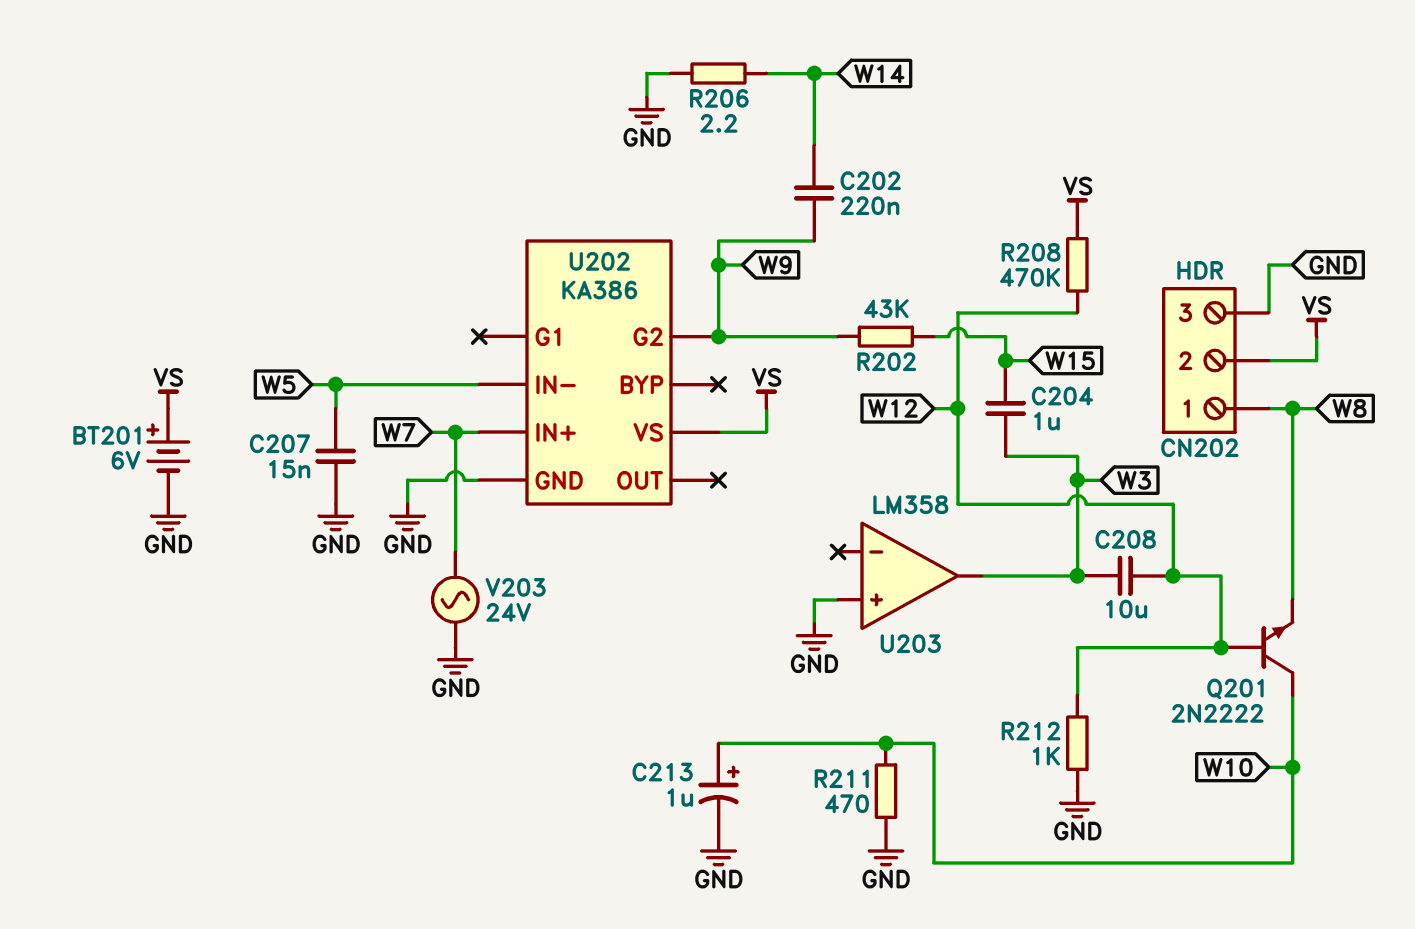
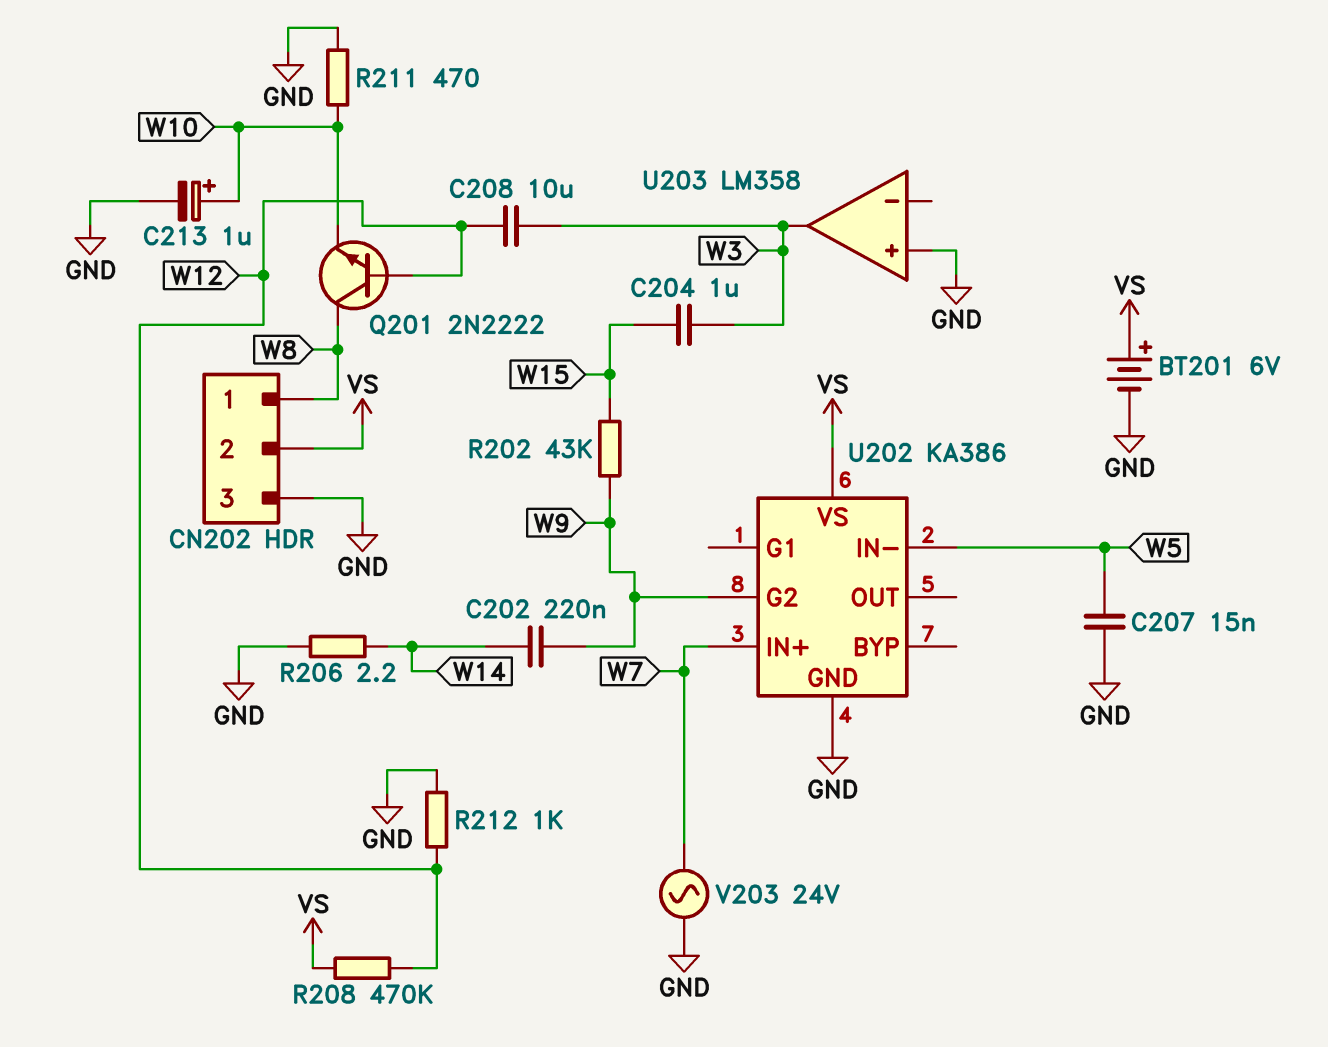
Q201: NPN 2N2222 (B W12, C W10, E W8) -> NPN 2N2222 (B W12, C W8, E W10)

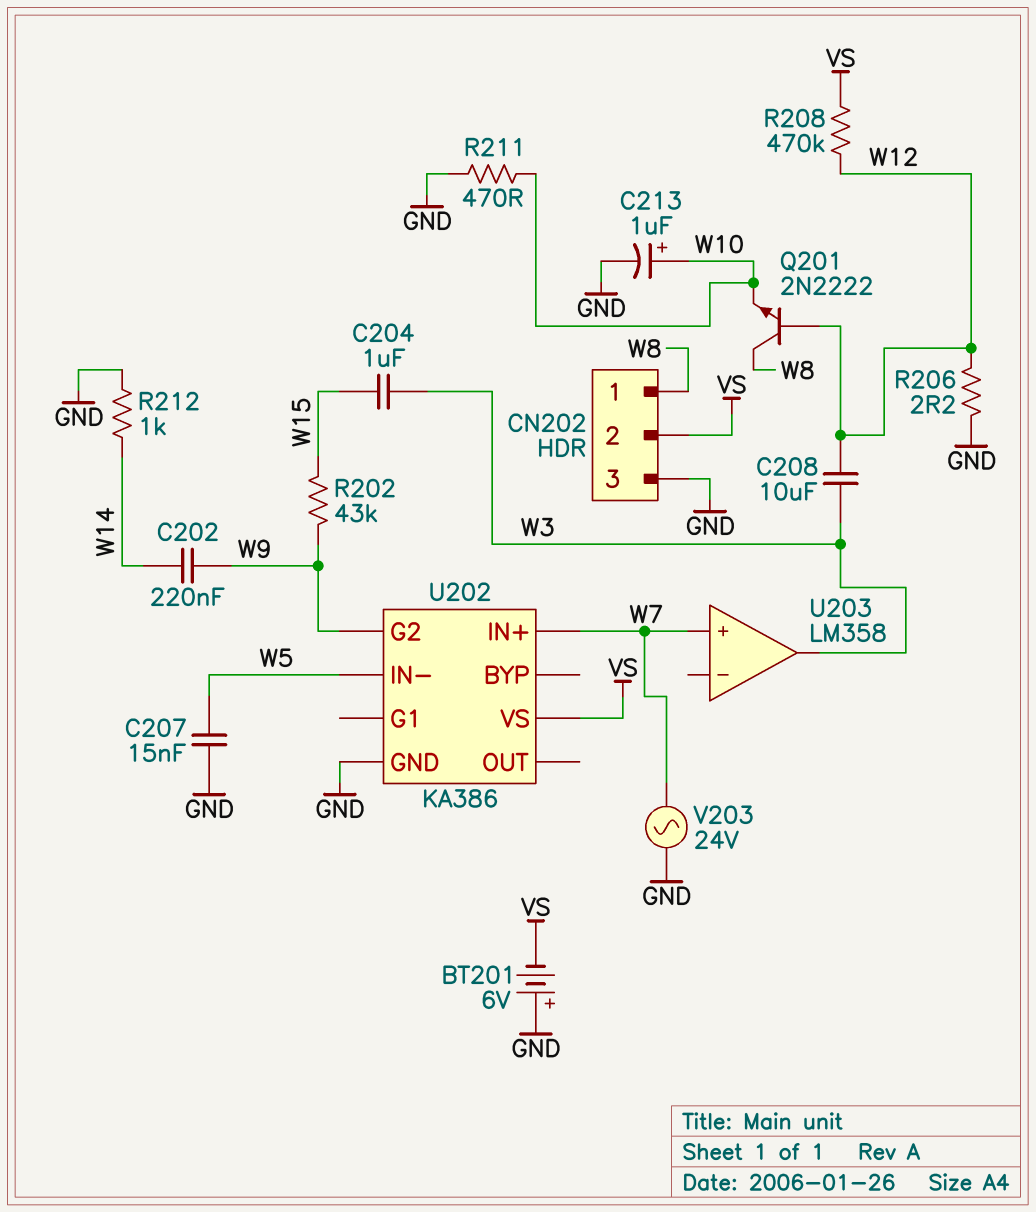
BT201: 6V (plus VS, minus GND) -> 6V (plus GND, minus VS)
R206: 2.2 (GND, W14) -> 2.2 (GND, W12)
R212: 1k (GND, W12) -> 1k (GND, W14)
U203 pin in+: GND -> W7

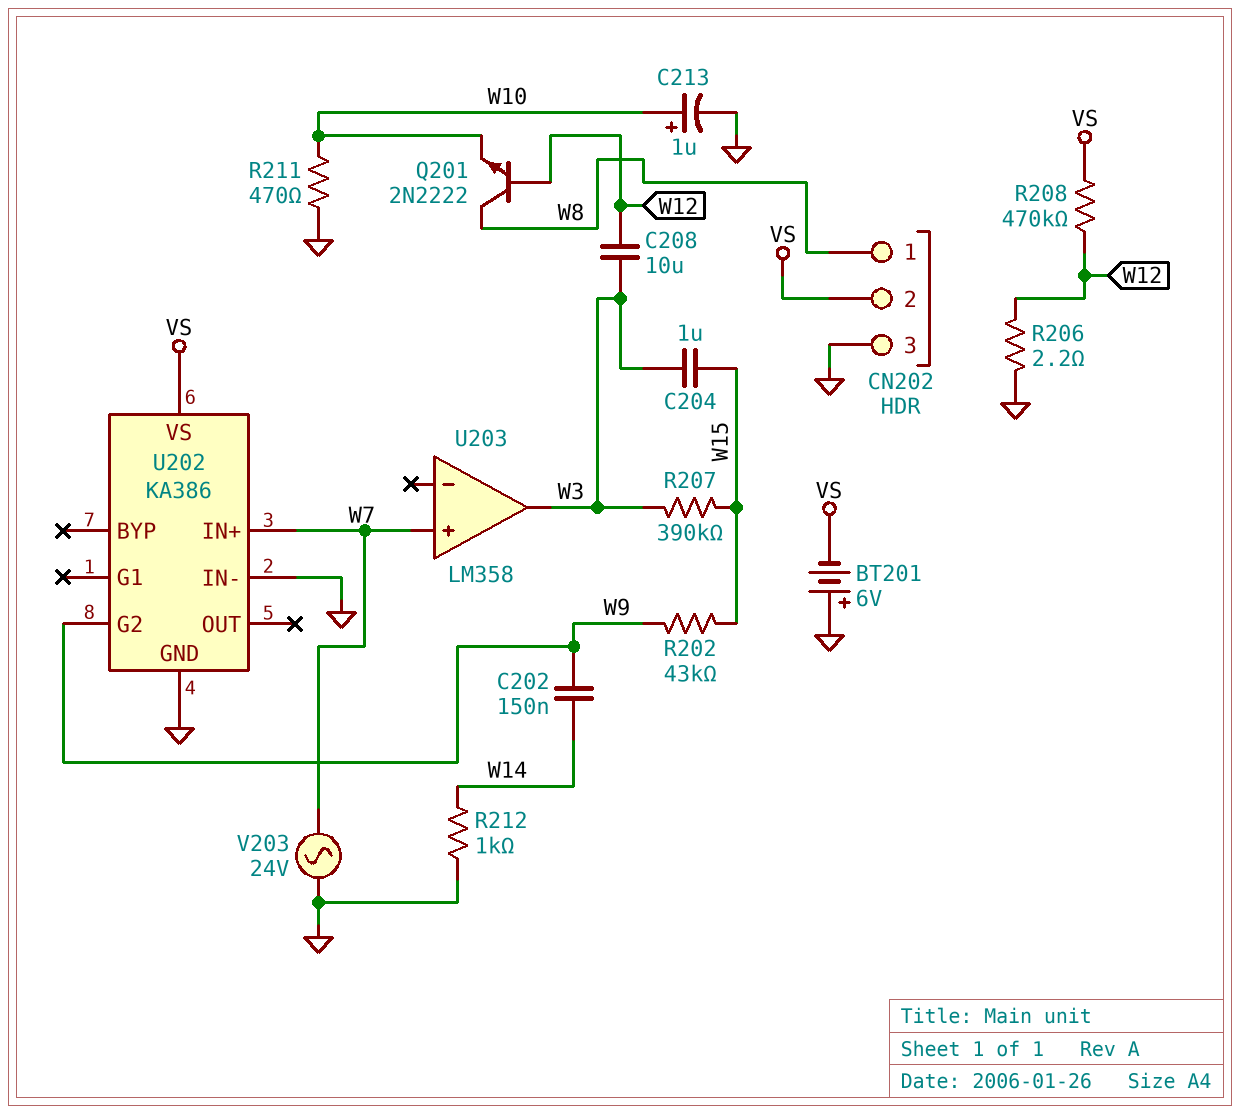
C202: 220nF (W9, W14) -> 150nF (W9, W14)
C207: 15nF (GND, W5) -> none
R207: none -> 390k (W3, W15)
U202 pin IN-: W5 -> GND

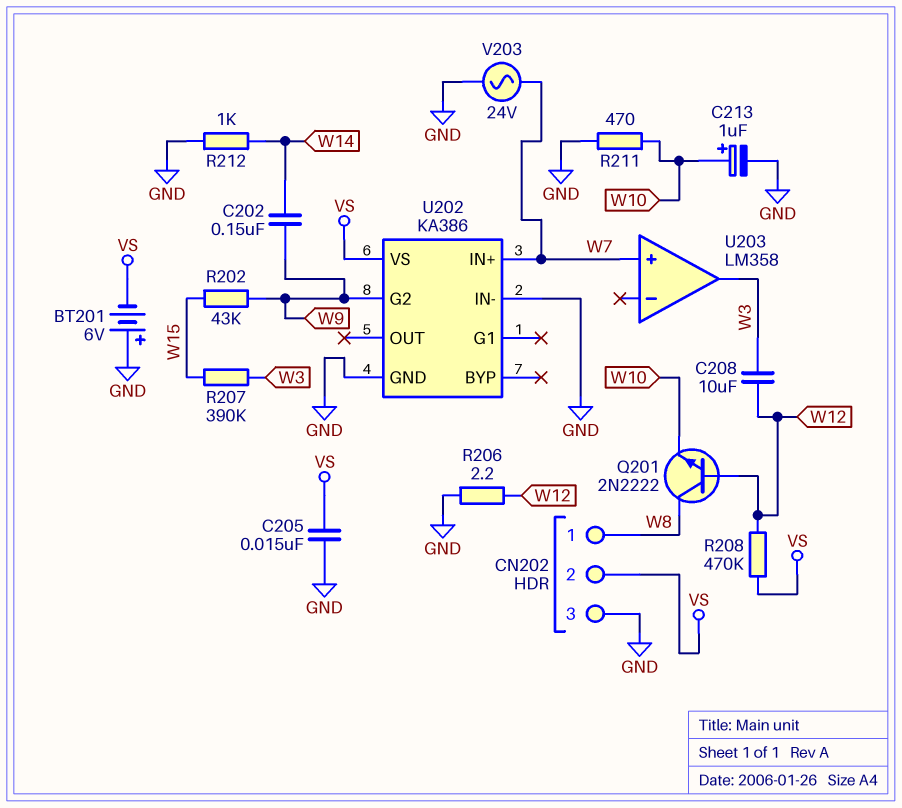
C204: 1uF (W3, W15) -> none
C205: none -> 15nF (GND, VS)

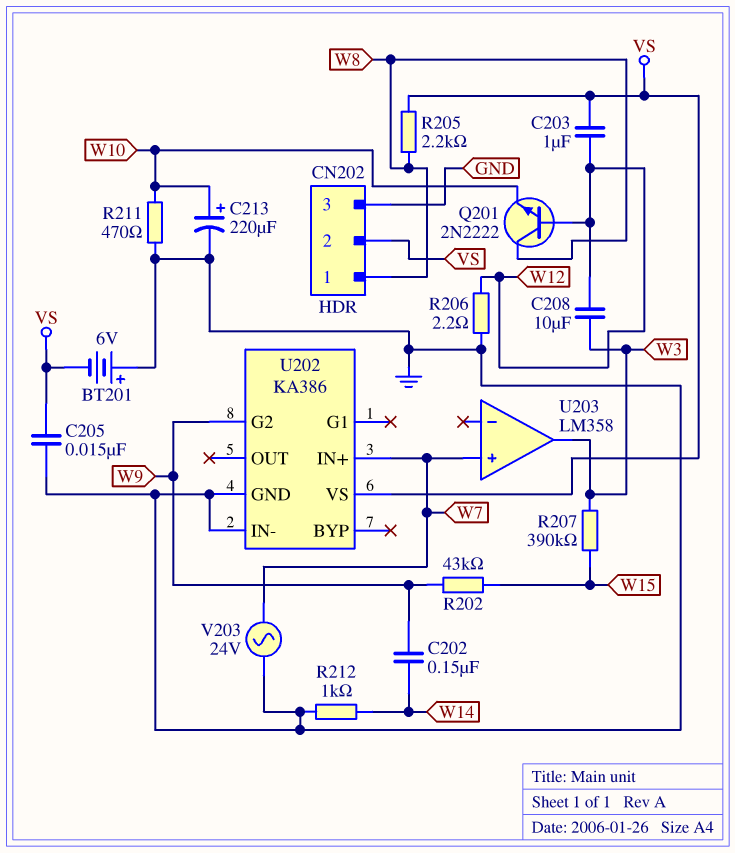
C203: none -> 1uF (VS, W12)
C213: 1uF (plus W10, minus GND) -> 220uF (plus W10, minus GND)
R205: none -> 2.2k (VS, W8)
R208: 470k (VS, W12) -> none

